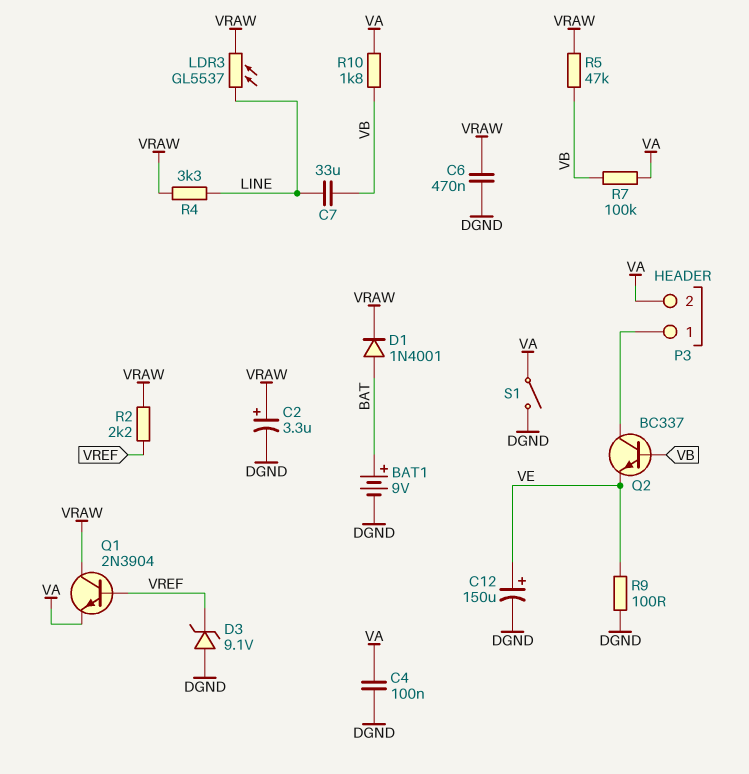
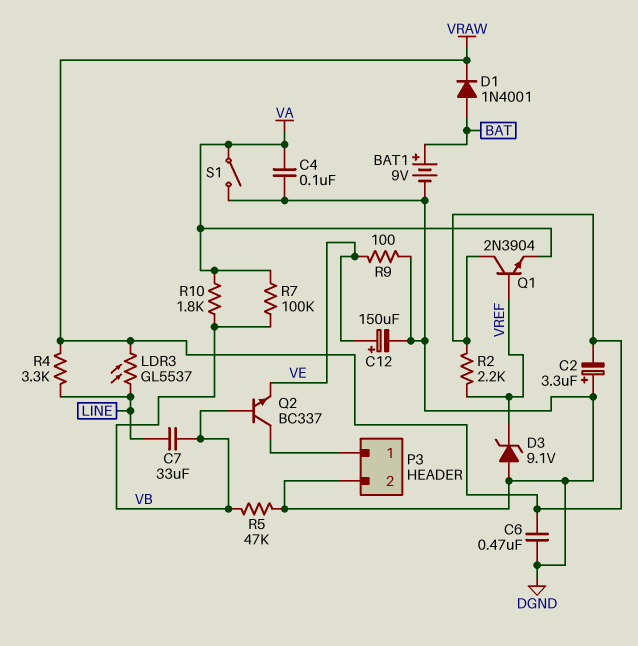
C2: 3.3uF (plus VRAW, minus DGND) -> 3.3uF (plus DGND, minus VRAW)
P3 pin 2: VA -> DGND
R5: 47k (VB, VRAW) -> 47k (DGND, VB)

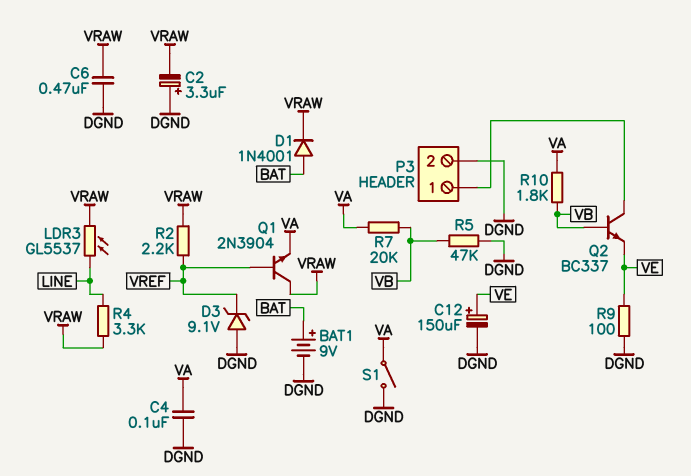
C7: 33uF (LINE, VB) -> none
R7: 100k (VA, VB) -> 20k (VA, VB)

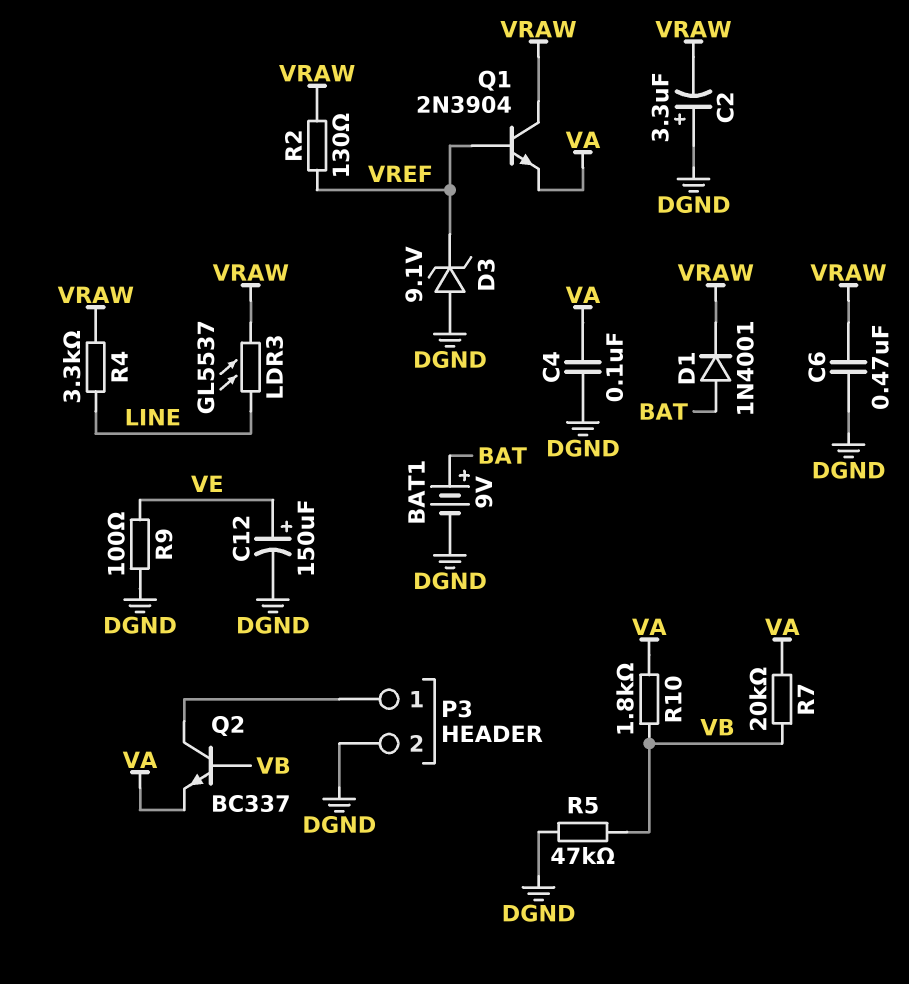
Q2: NPN BC337 (B VB, C P3/1, E VE) -> NPN BC337 (B VB, C P3/1, E VA)
R2: 2.2k (VRAW, VREF) -> 130 (VRAW, VREF)
S1: switch (DGND, VA) -> none

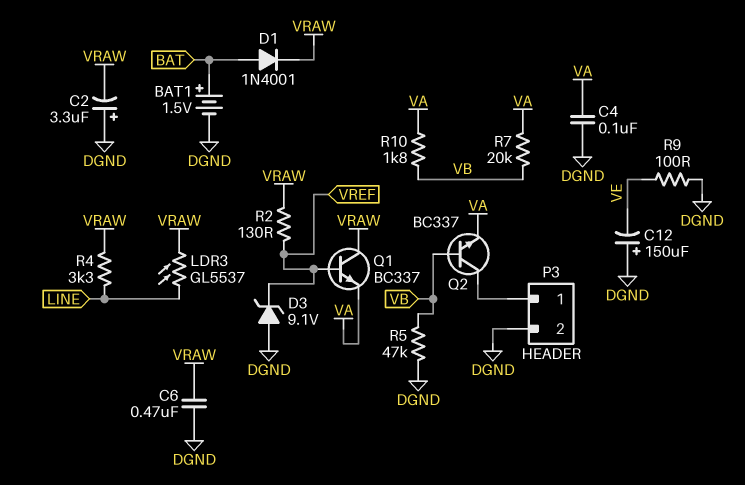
BAT1: 9V (plus BAT, minus DGND) -> 1.5V (plus BAT, minus DGND)
C12: 150uF (plus VE, minus DGND) -> 150uF (plus DGND, minus VE)
Q1: NPN 2N3904 (B VREF, C VRAW, E VA) -> NPN BC337 (B VREF, C VRAW, E VA)

